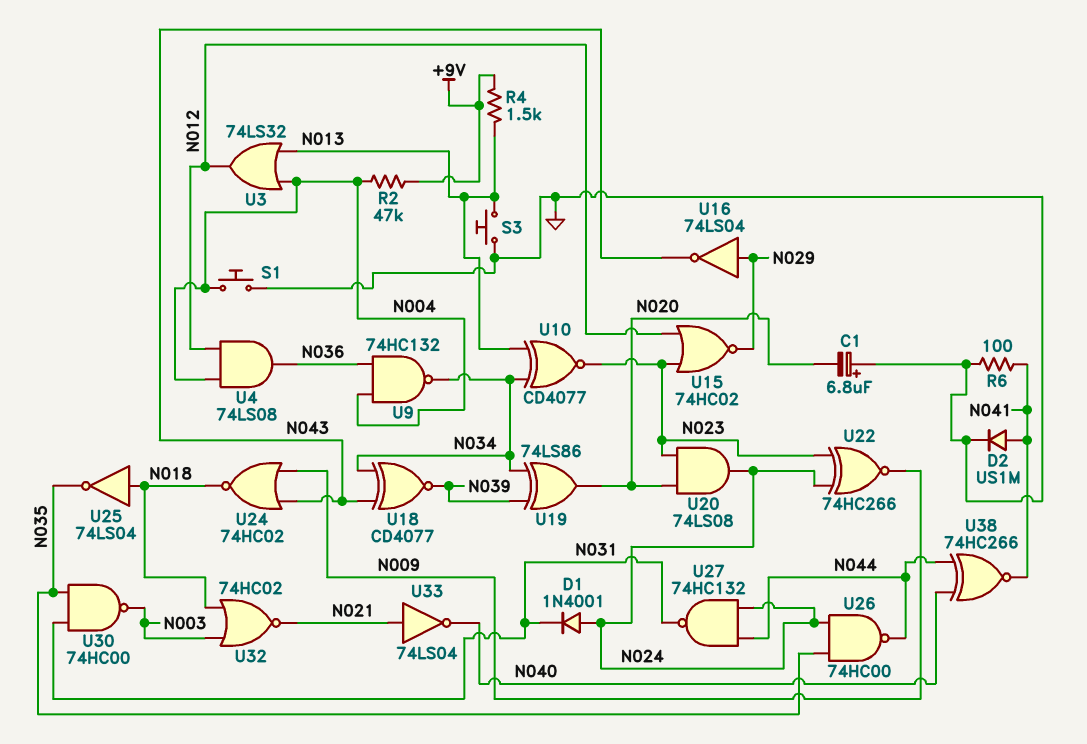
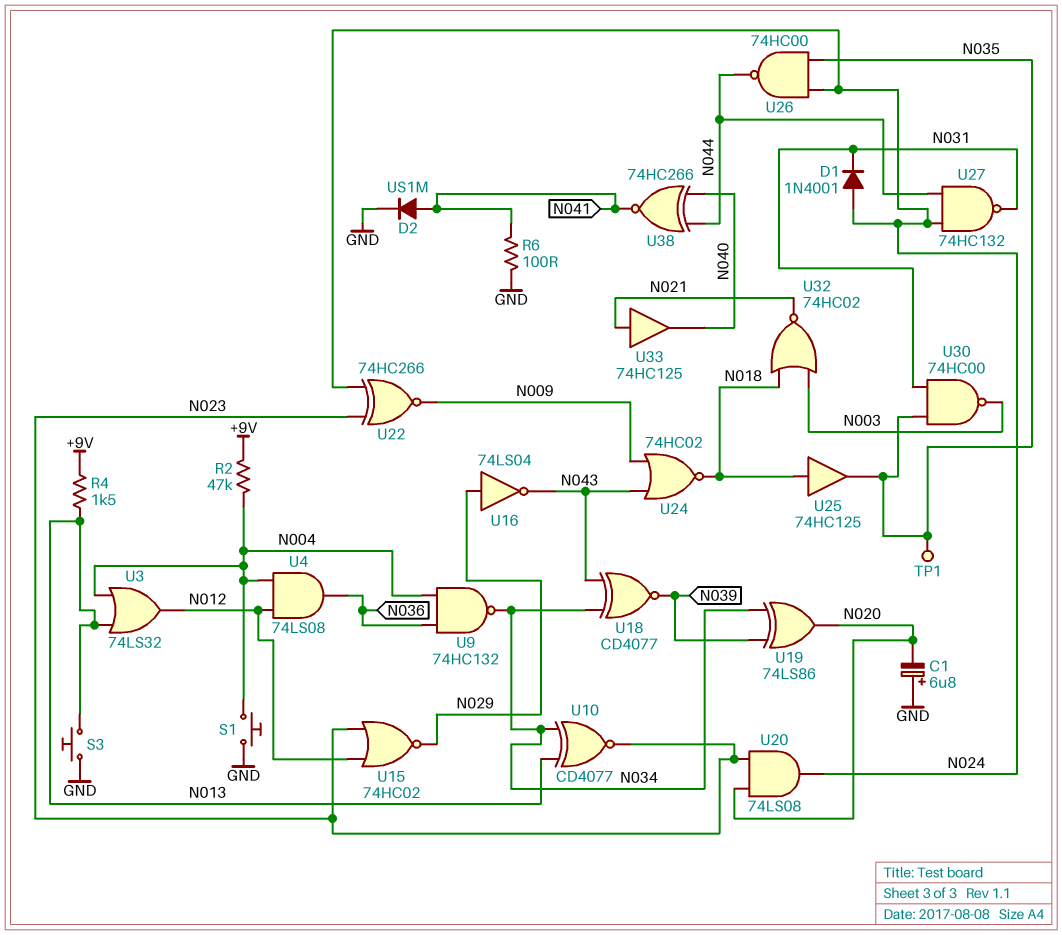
TP1: none -> test point (N035)
U25: NOT 74LS04 (in N018, out N035) -> buffer 74HC125 (in N018, out N035)
U33: NOT 74LS04 (in N021, out N040) -> buffer 74HC125 (in N021, out N040)

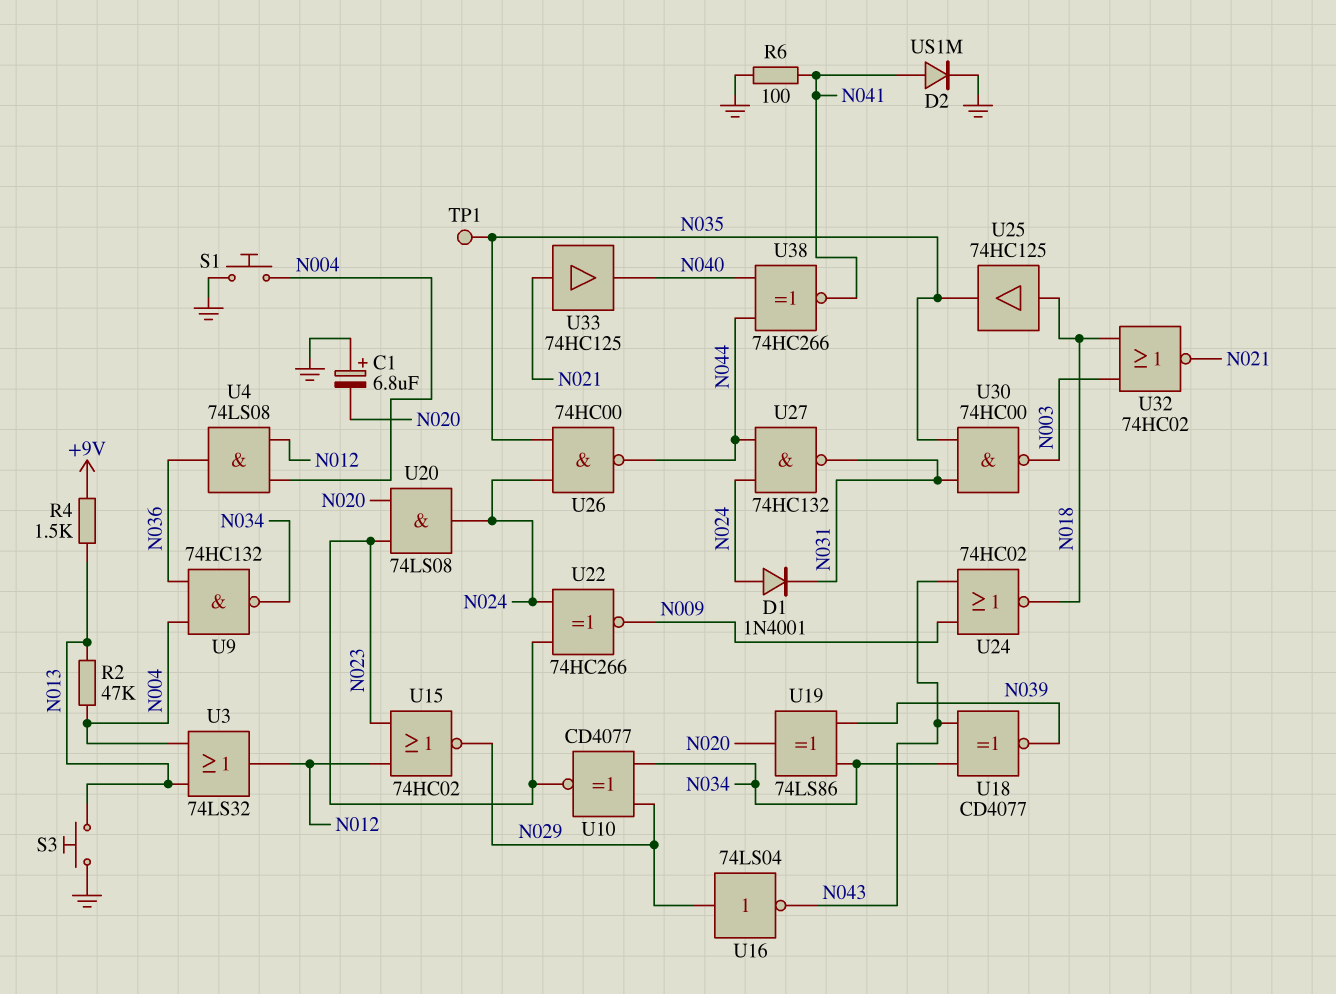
R2: 47k (+9V, N004) -> 47k (N004, N013)
U10: XNOR CD4077 (in N013, in N034, out N023) -> XNOR CD4077 (in N029, in N034, out N023)

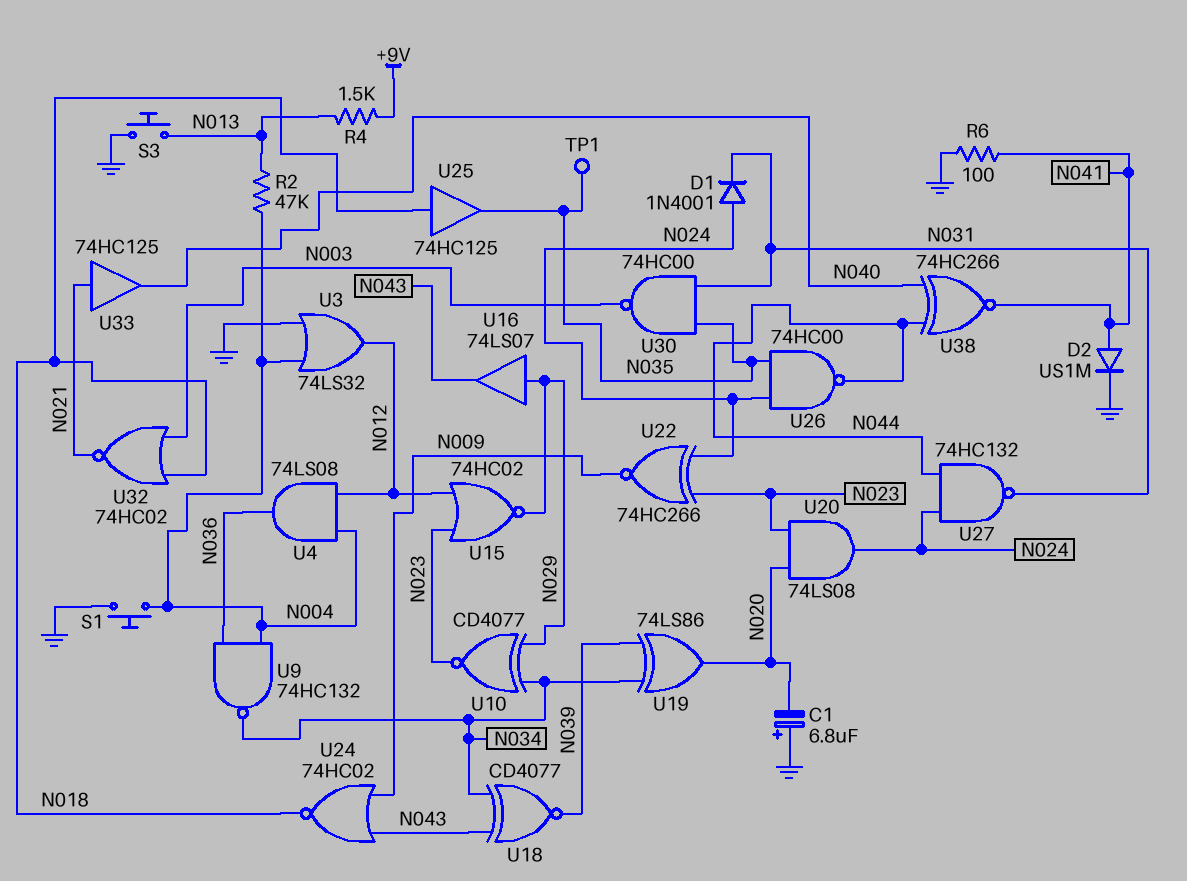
U3: OR 74LS32 (in N004, in N013, out N012) -> OR 74LS32 (in GND, in N004, out N012)
U16: NOT 74LS04 (in N029, out N043) -> buffer 74LS07 (in N029, out N043)

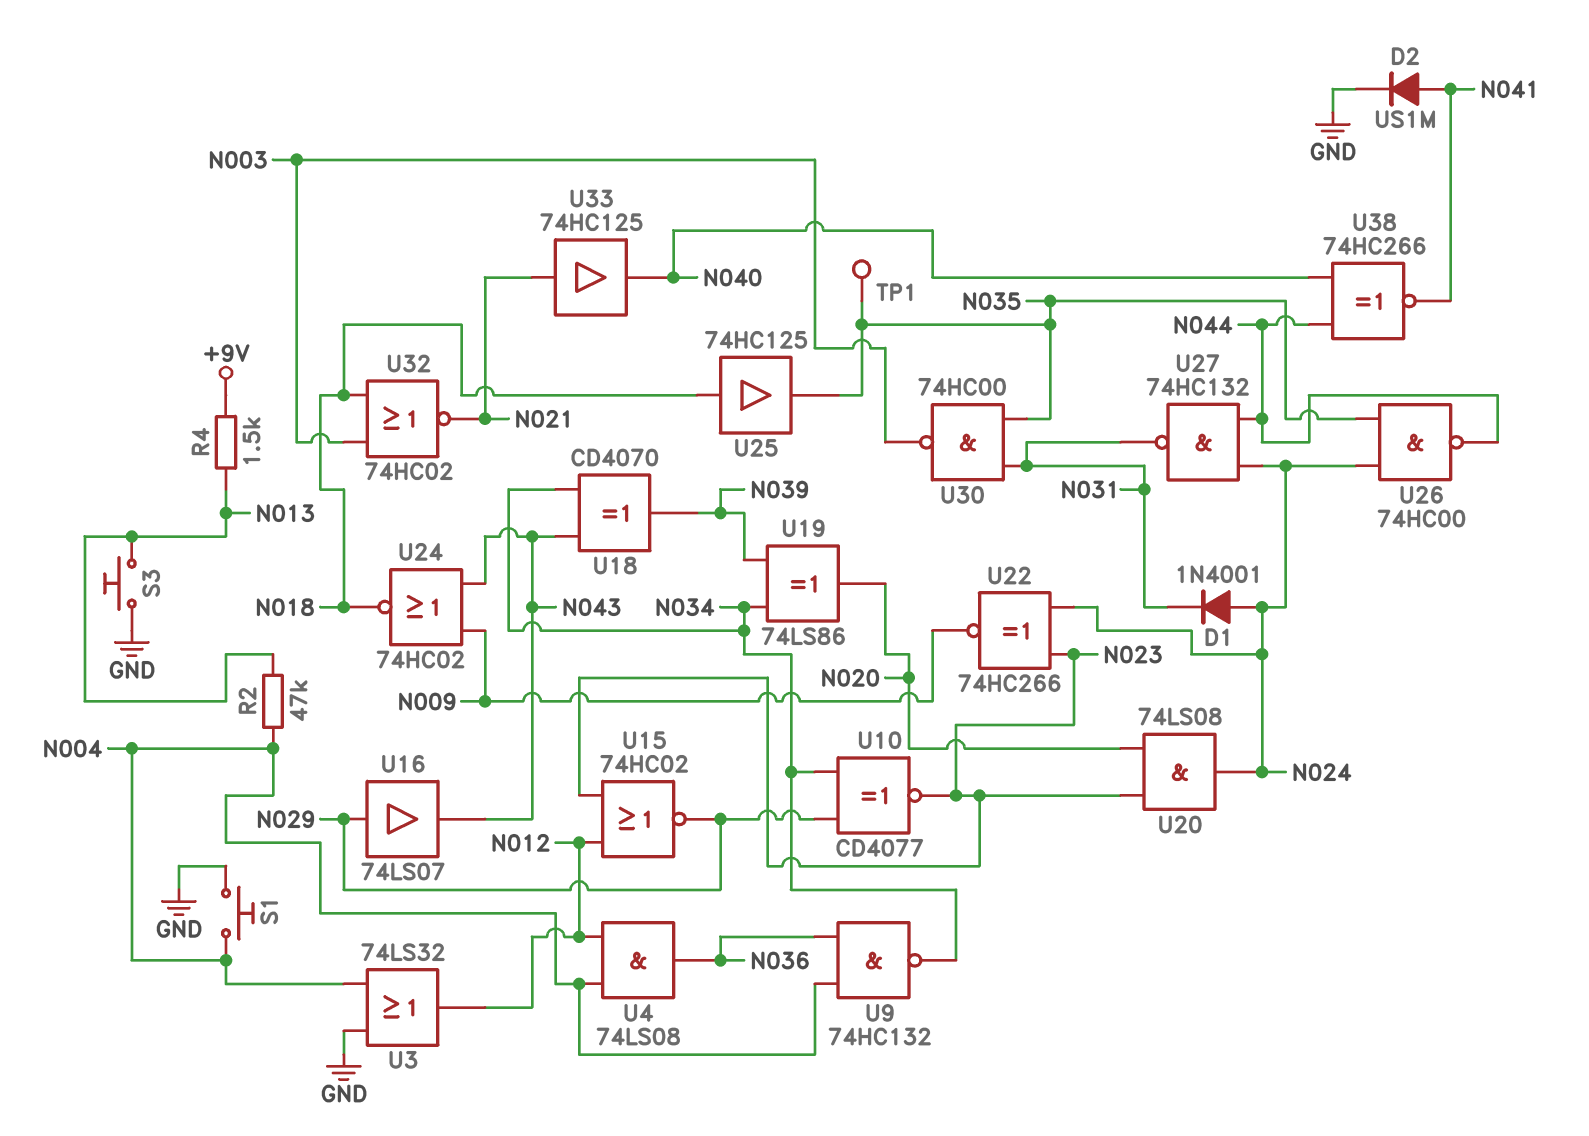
C1: 6.8uF (plus GND, minus N020) -> none
R6: 100 (GND, N041) -> none
U18: XNOR CD4077 (in N034, in N043, out N039) -> XOR CD4070 (in N034, in N043, out N039)

